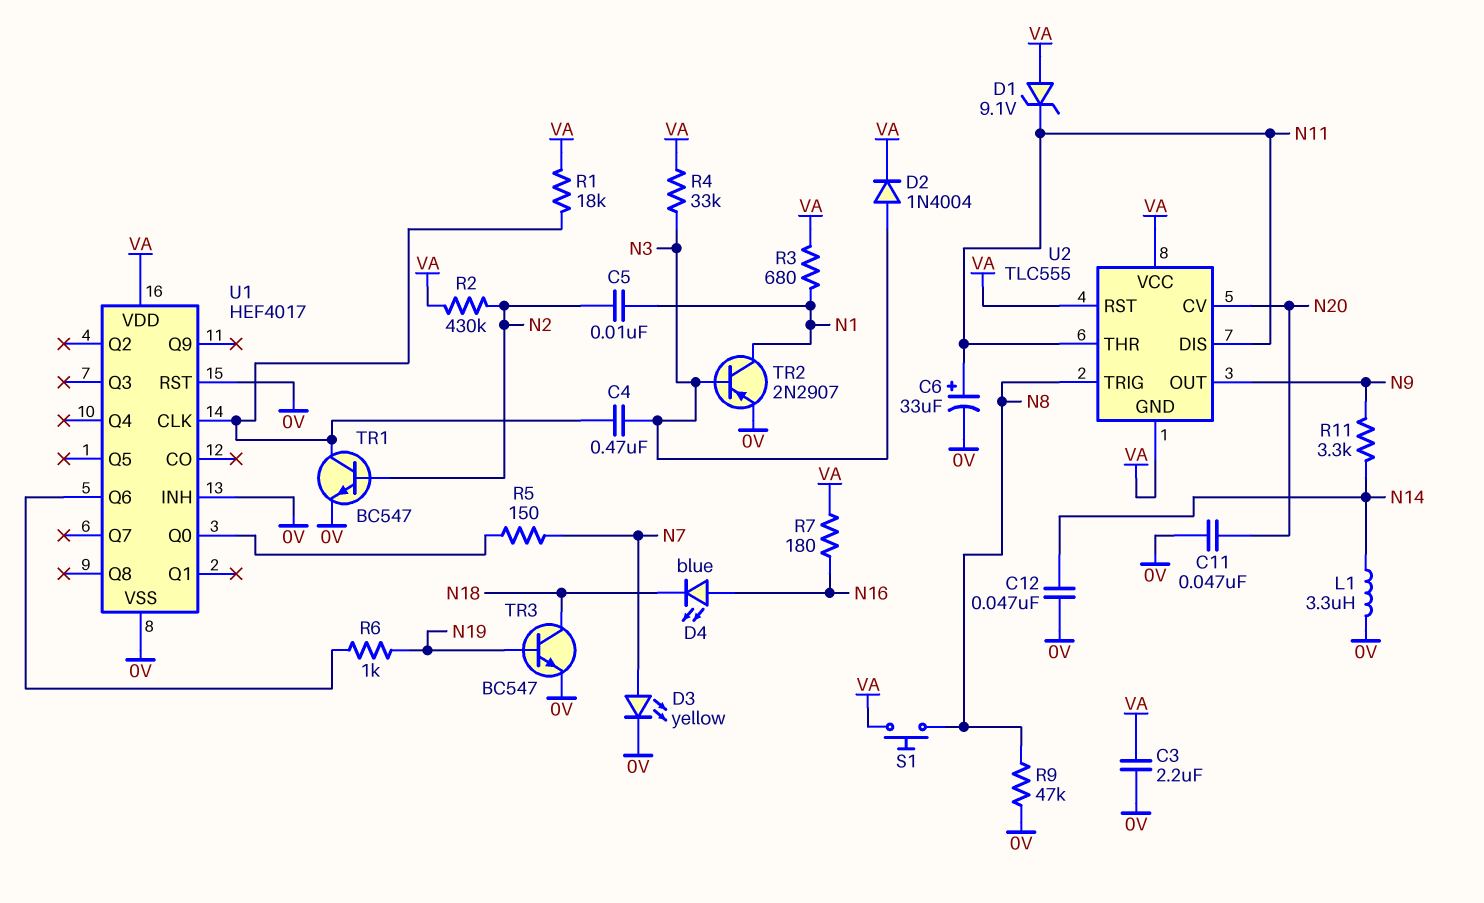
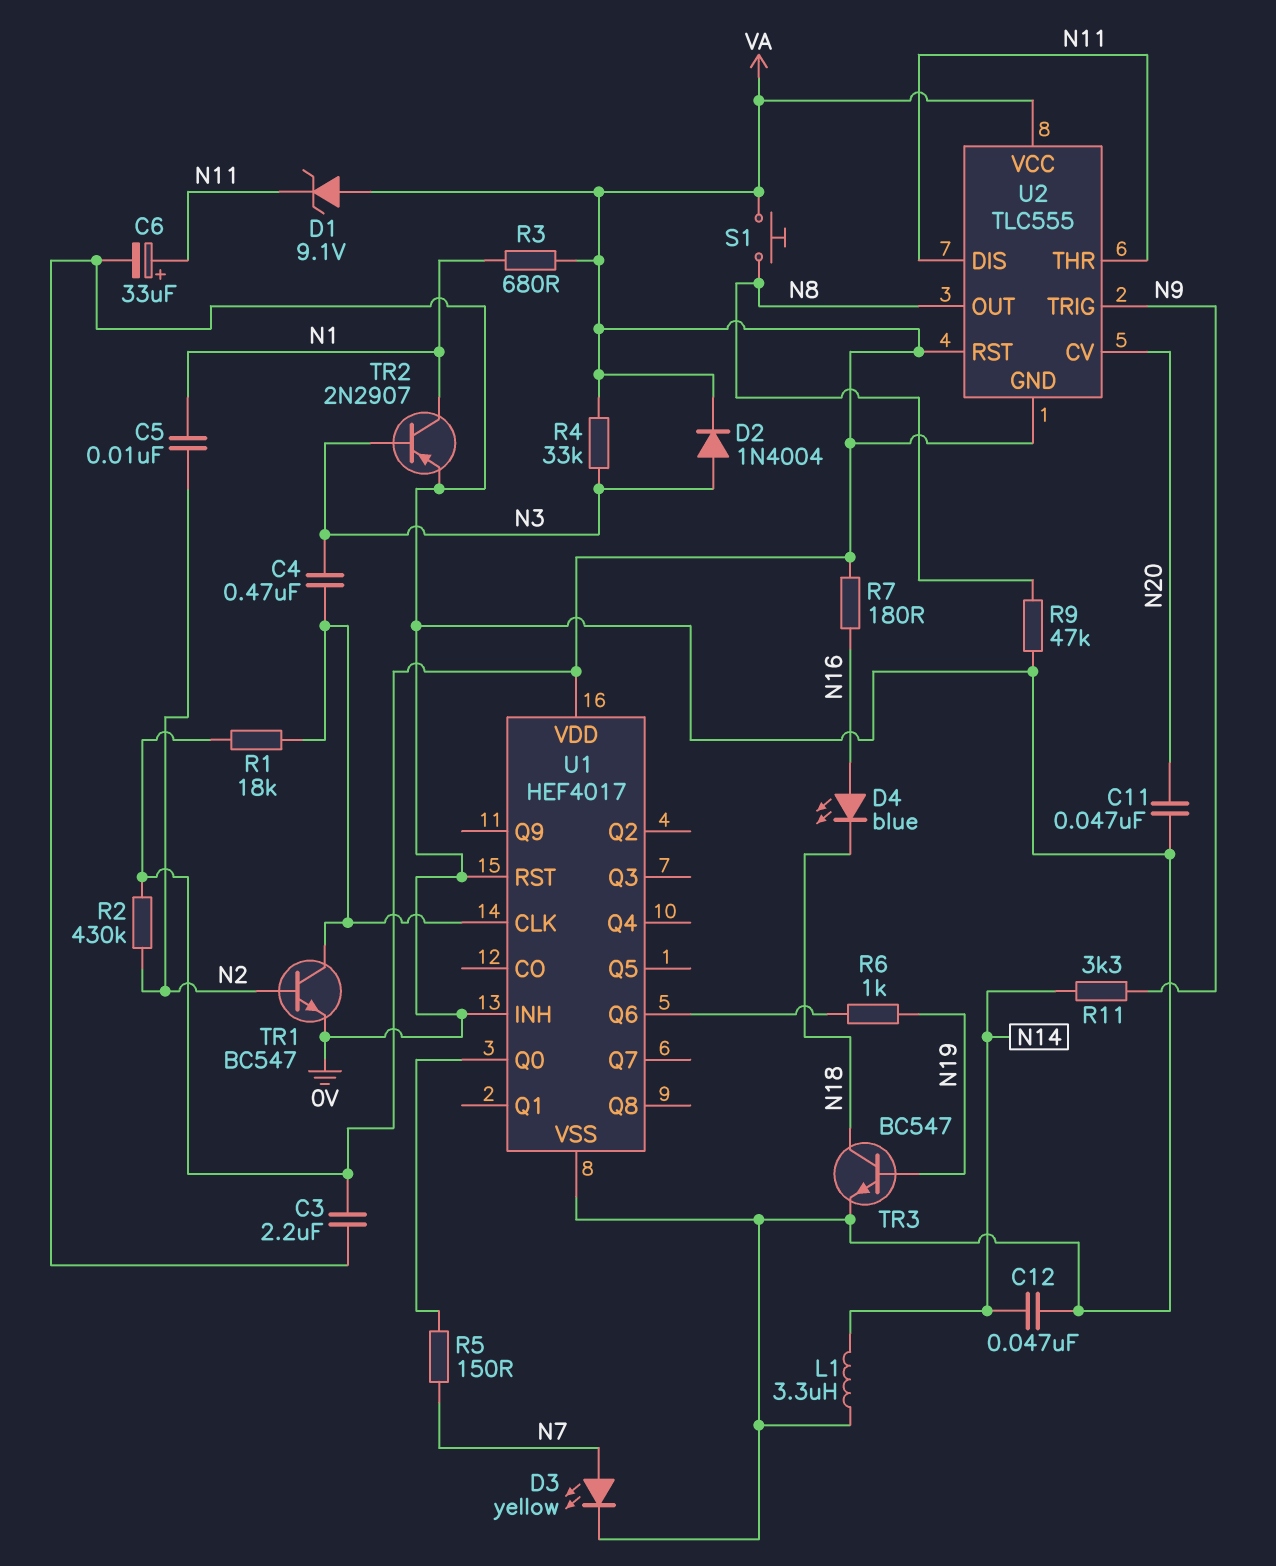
U2 pin OUT: N9 -> N8
U2 pin TRIG: N8 -> N9

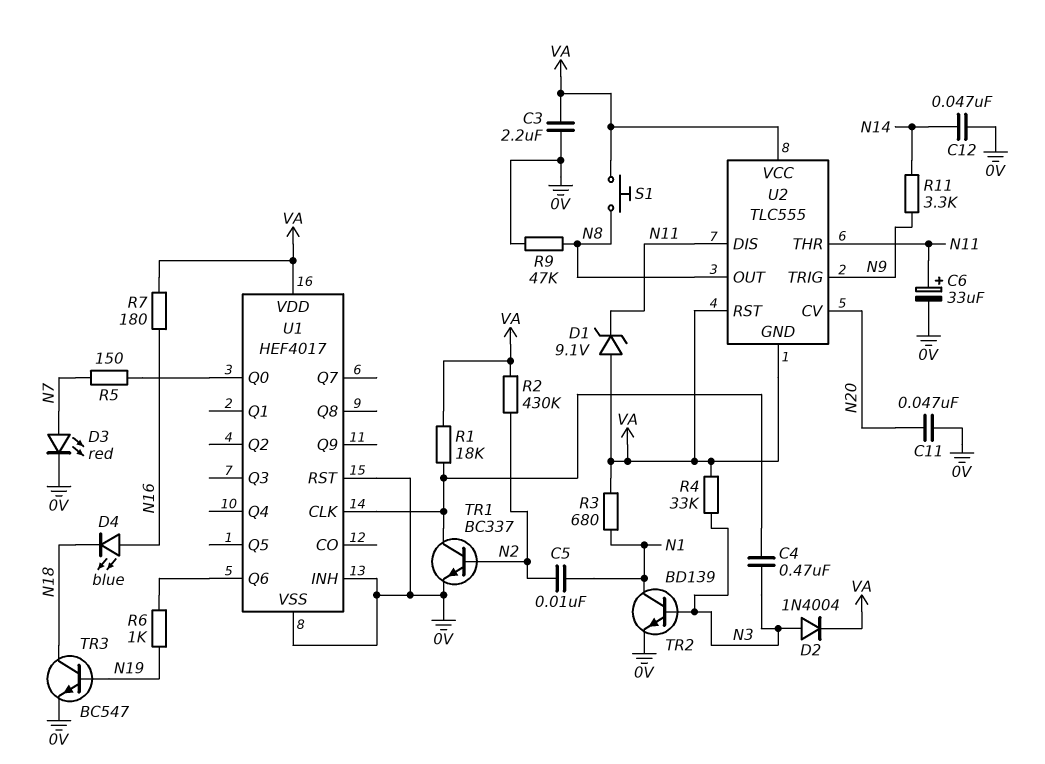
D3: LED yellow (A N7, K 0V) -> LED red (A N7, K 0V)
L1: 3.3uH (0V, N14) -> none
TR1: NPN BC547 (B N2, C U1/CLK, E 0V) -> NPN BC337 (B N2, C U1/CLK, E 0V)
TR2: PNP 2N2907 (B N3, C N1, E 0V) -> NPN BD139 (B N3, C N1, E 0V)

